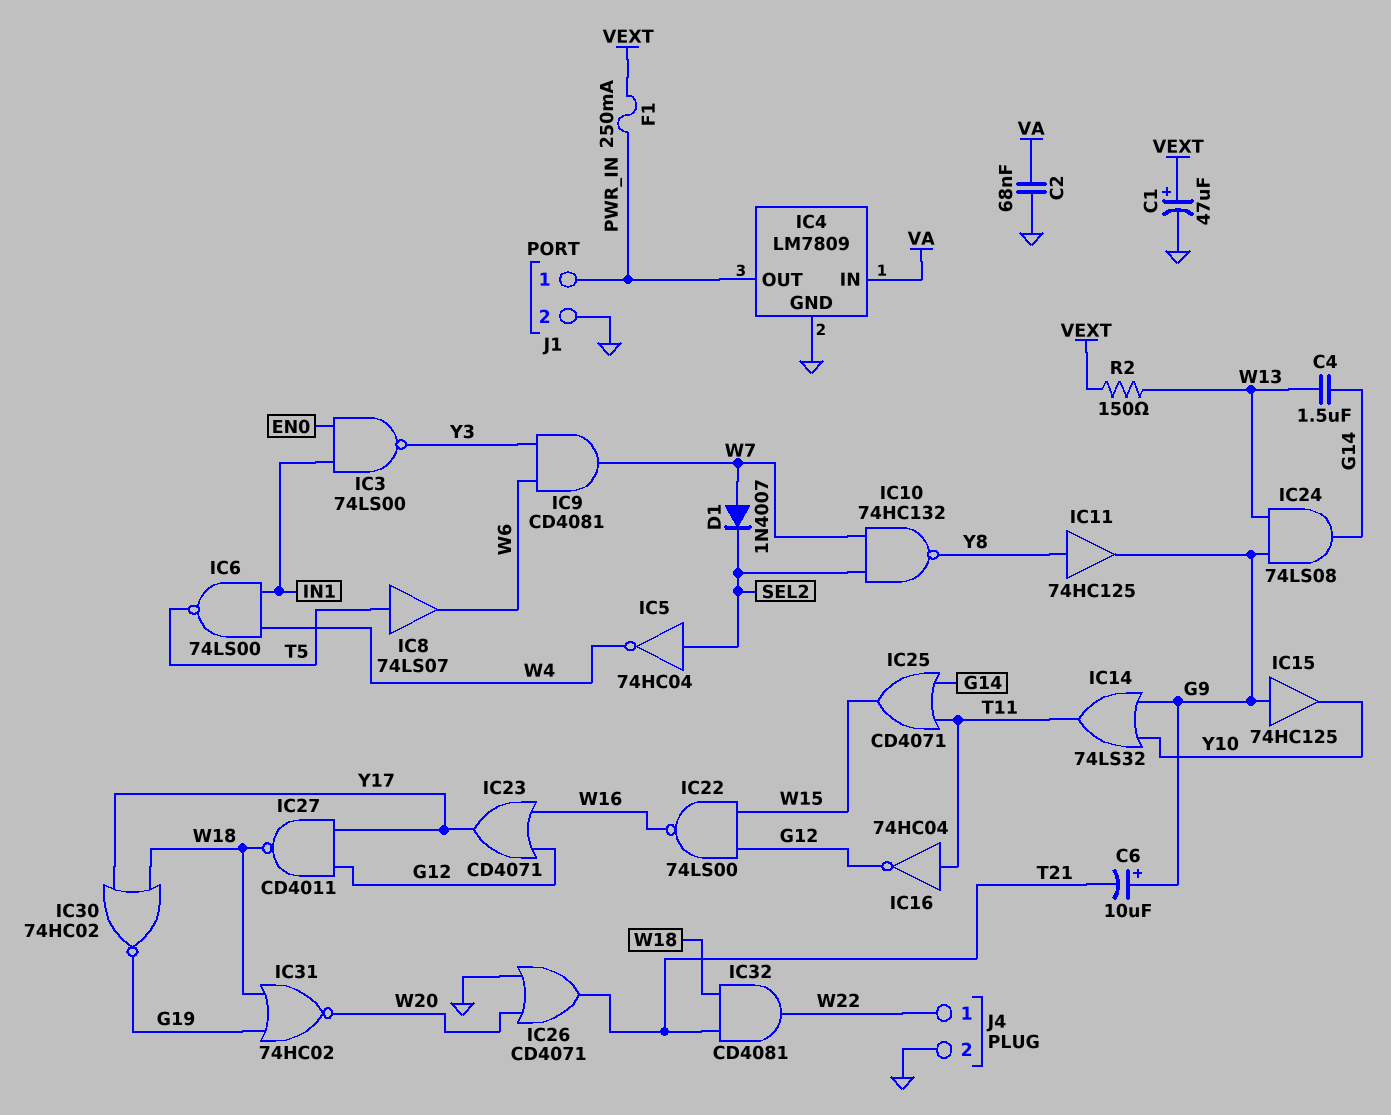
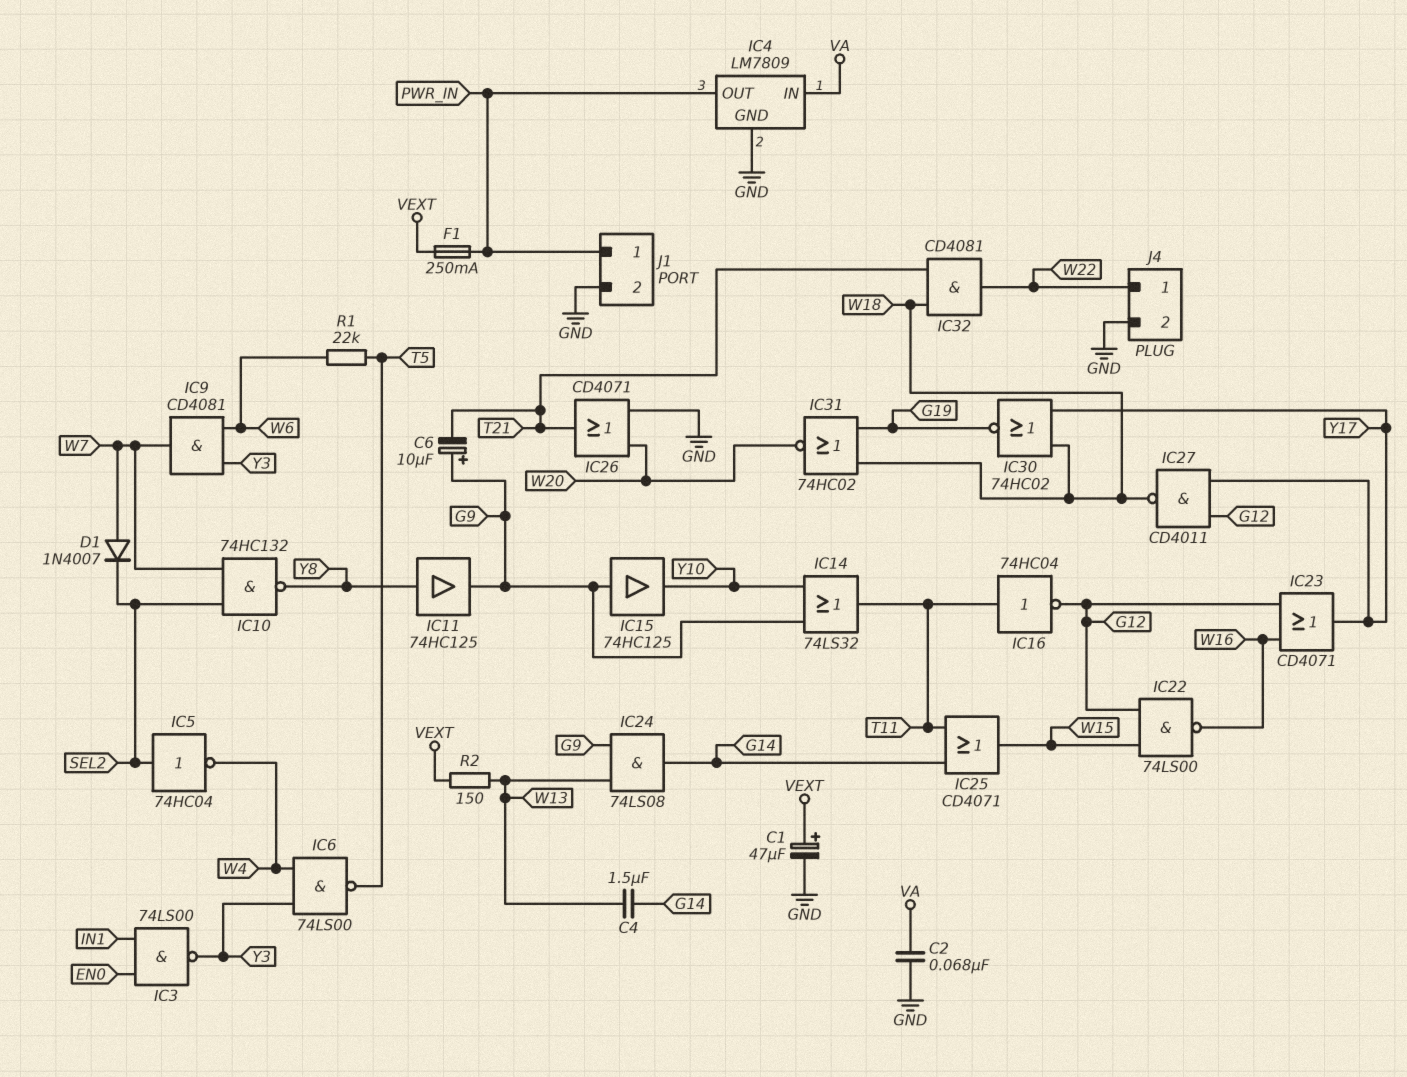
IC6: NAND 74LS00 (in IN1, in W4, out T5) -> NAND 74LS00 (in W4, in Y3, out T5)
IC8: buffer 74LS07 (in T5, out W6) -> none
R1: none -> 22k (T5, W6)

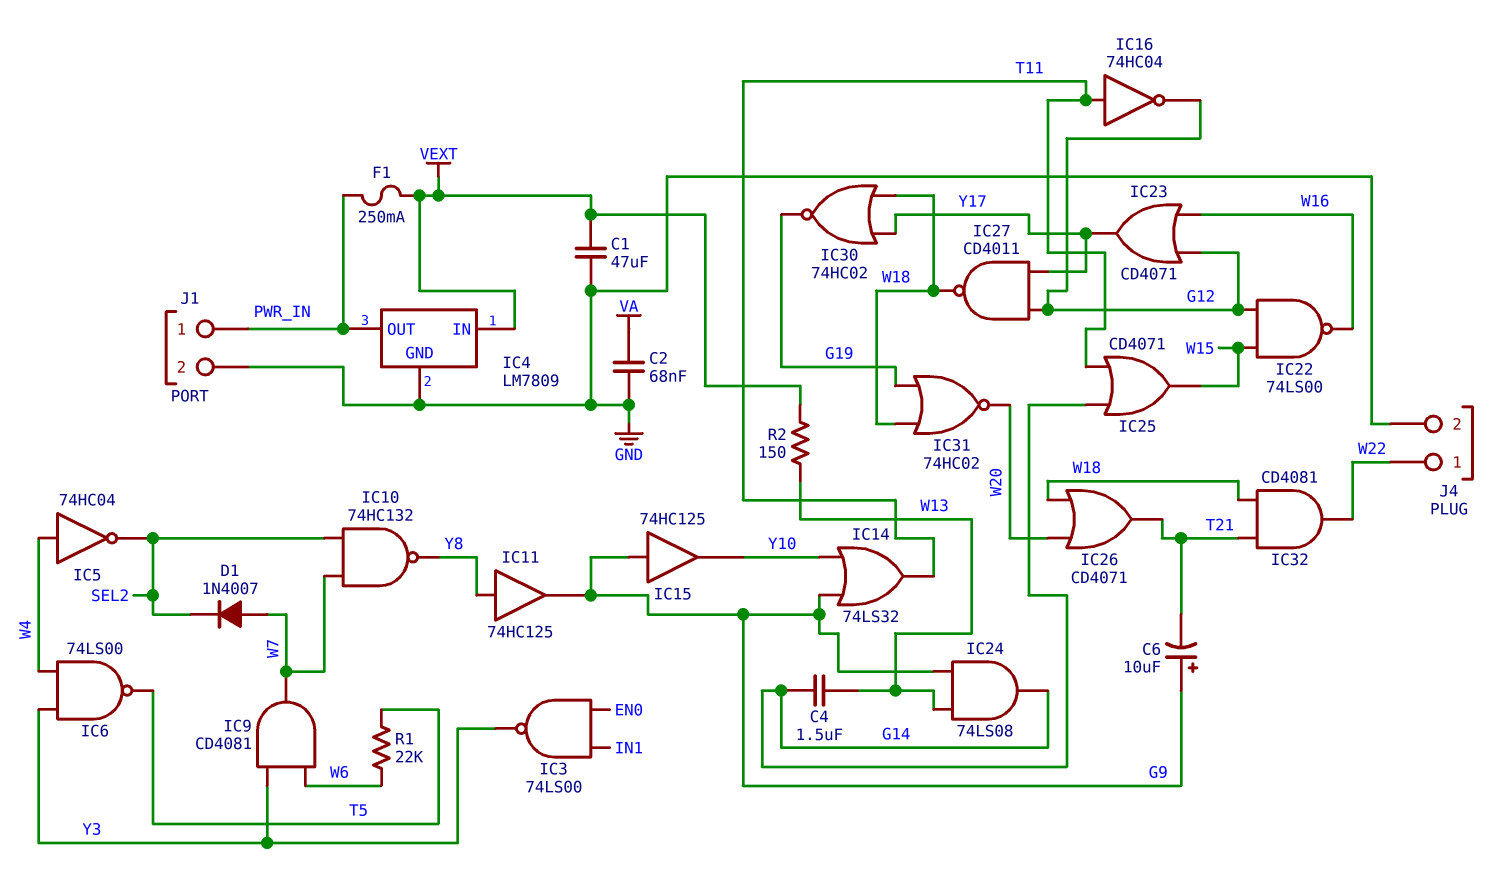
C1: 47uF (plus VEXT, minus GND) -> 47uF (GND, VEXT)
IC4 pin IN: VA -> VEXT
IC5: NOT 74HC04 (in SEL2, out W4) -> NOT 74HC04 (in W4, out SEL2)
IC26: OR CD4071 (in GND, in W20, out T21) -> OR CD4071 (in W18, in W20, out T21)

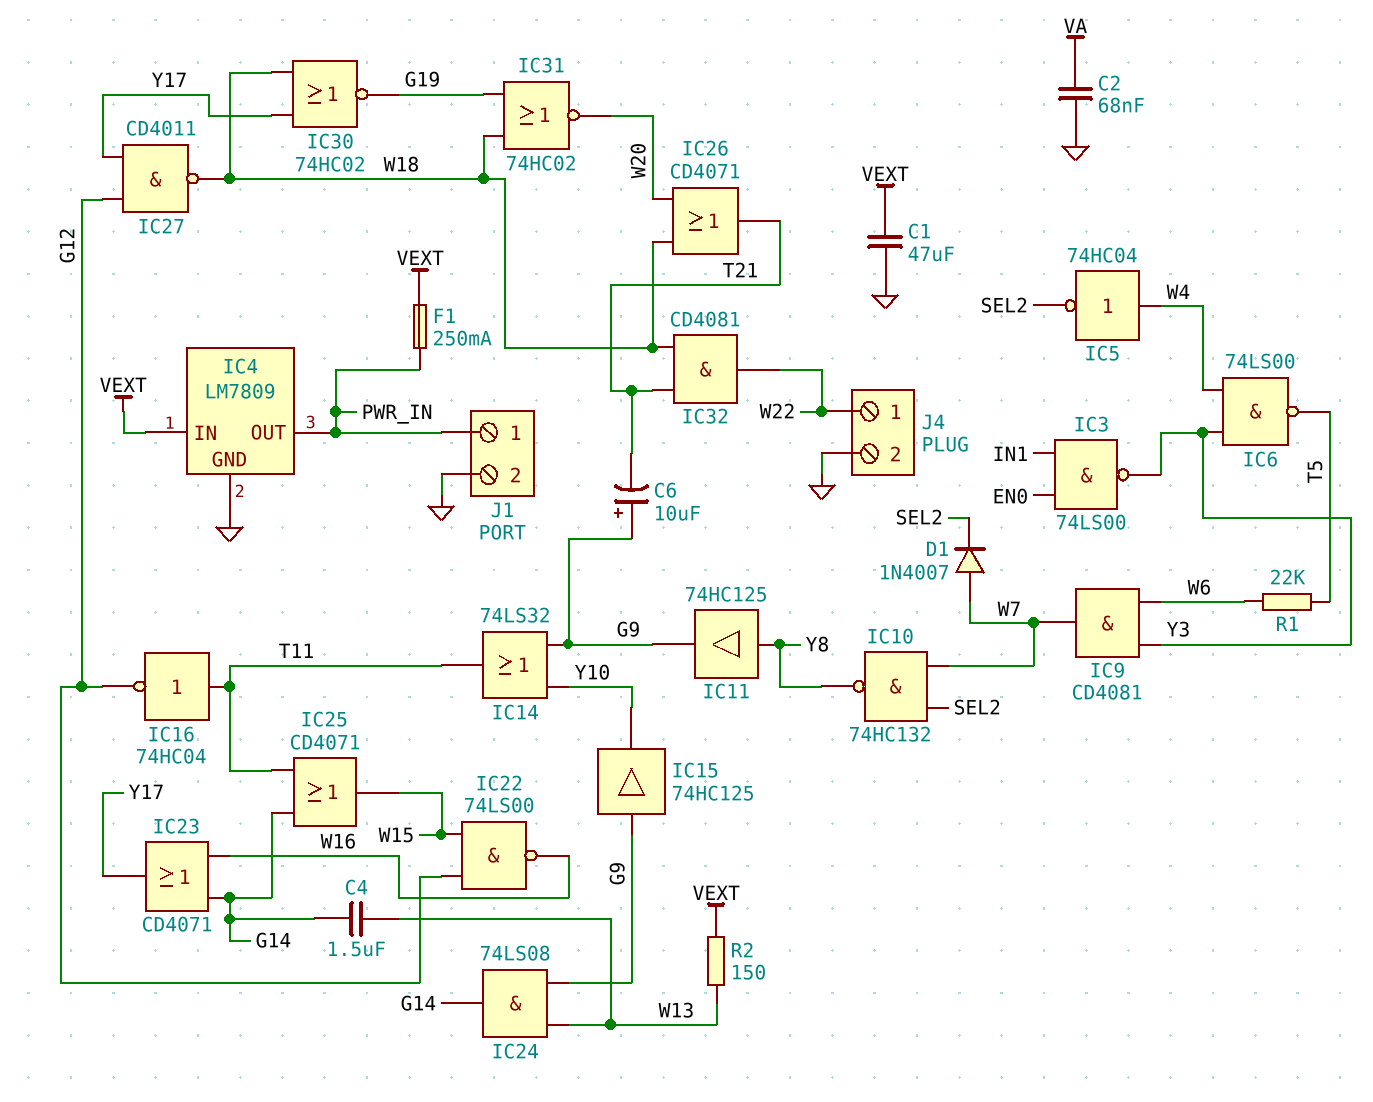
IC23: OR CD4071 (in G12, in W16, out Y17) -> OR CD4071 (in G14, in W16, out Y17)

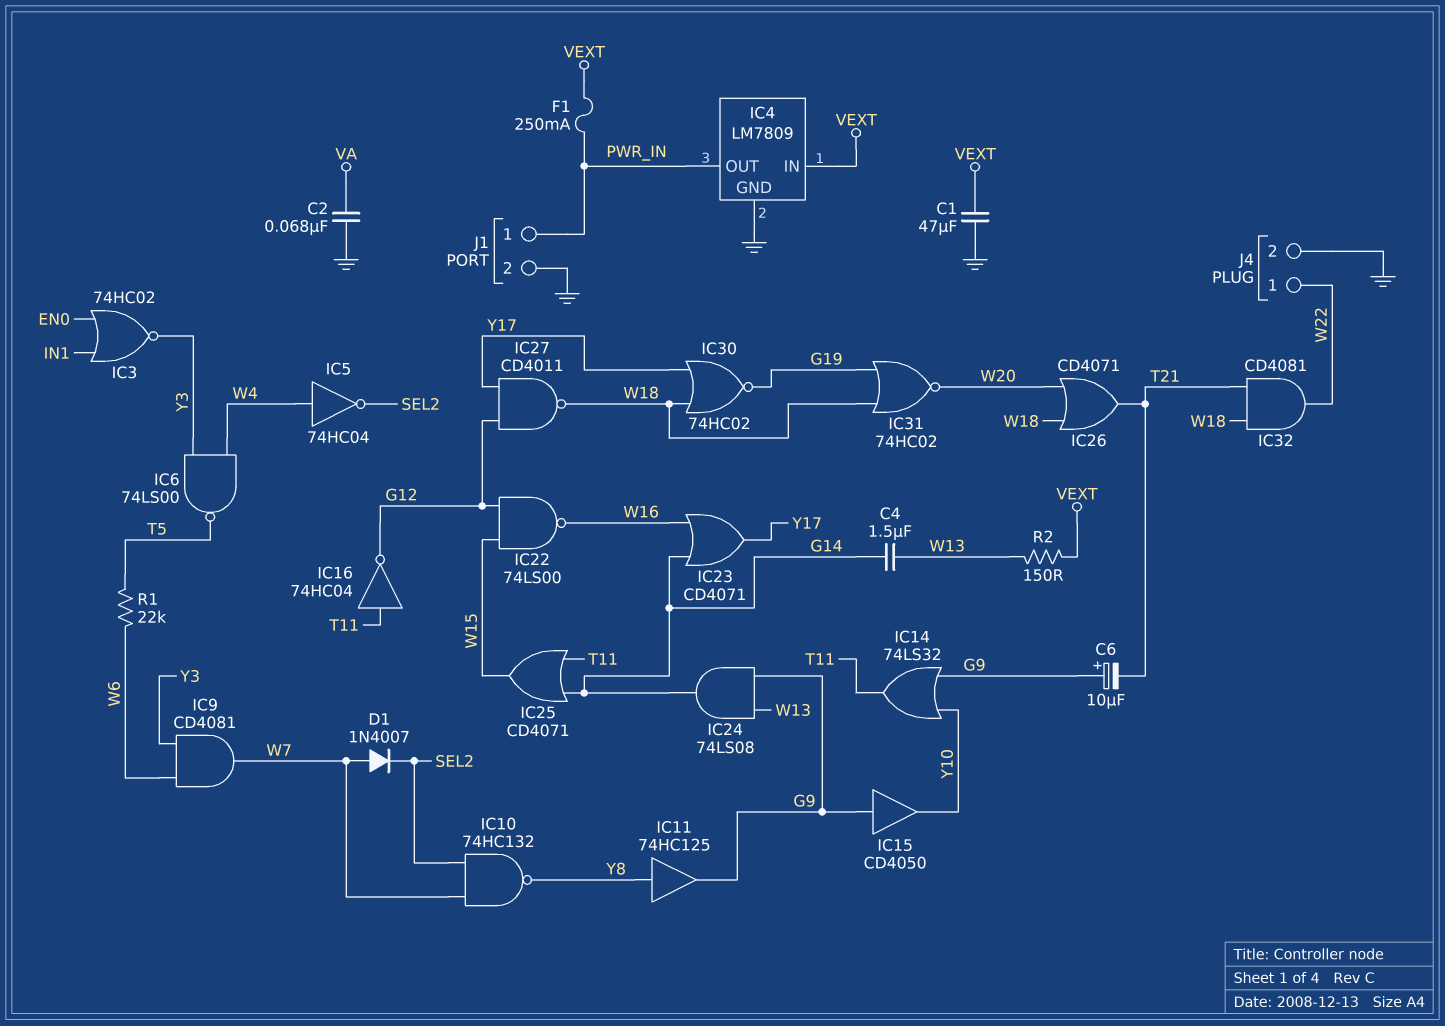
IC3: NAND 74LS00 (in EN0, in IN1, out Y3) -> NOR 74HC02 (in EN0, in IN1, out Y3)
IC15: buffer 74HC125 (in G9, out Y10) -> buffer CD4050 (in G9, out Y10)

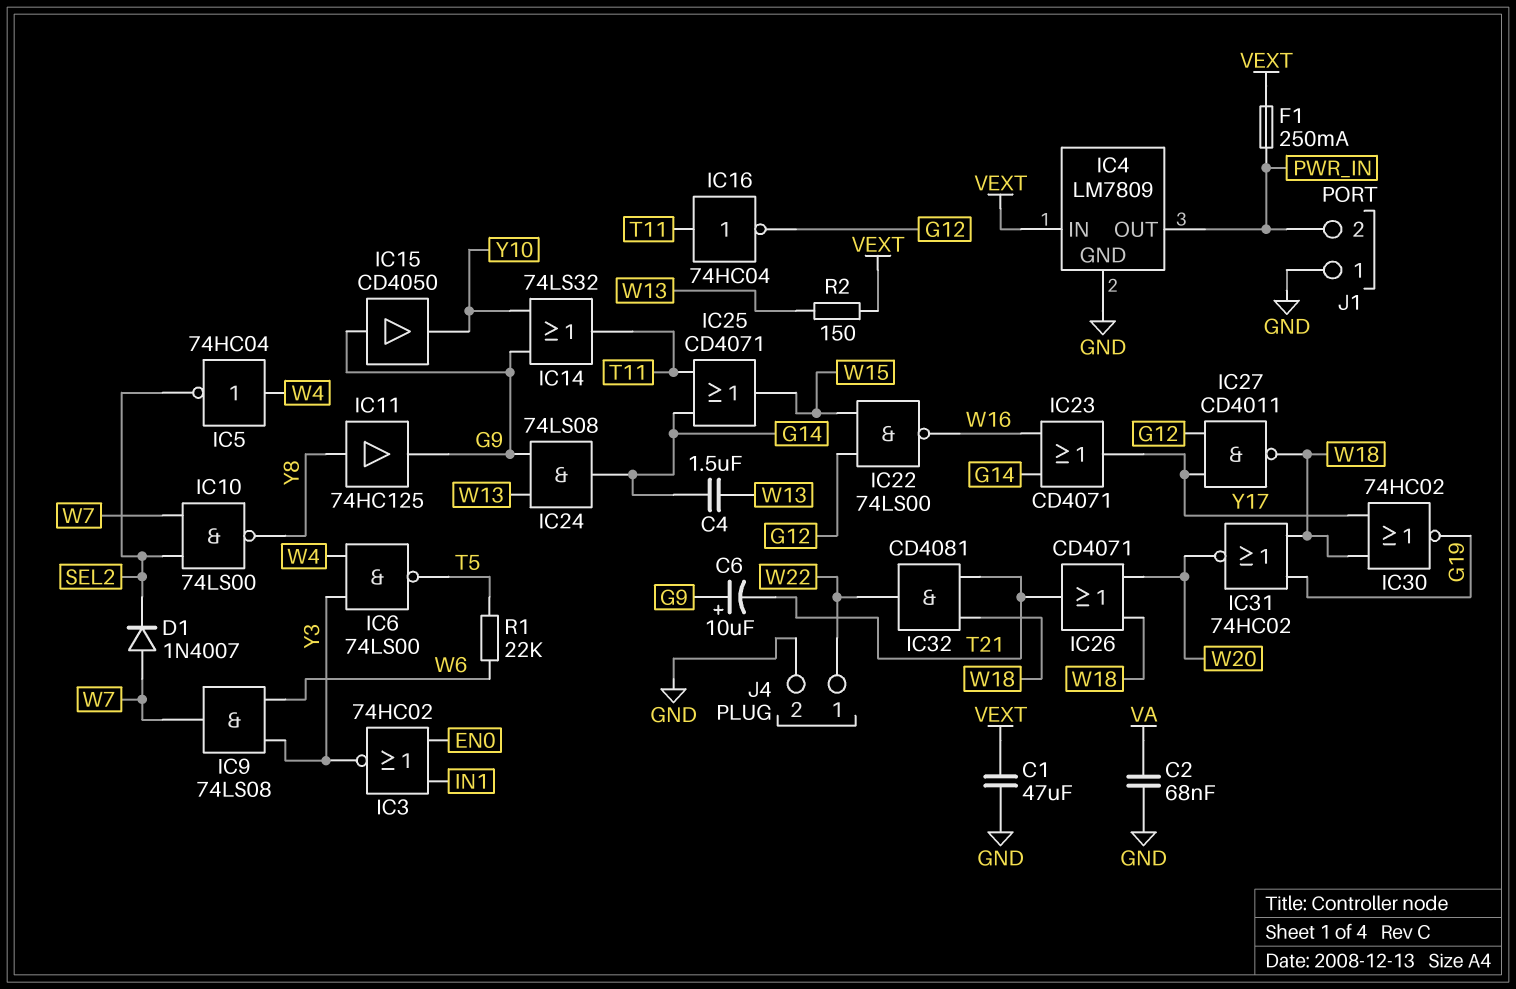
IC9: AND CD4081 (in W6, in Y3, out W7) -> AND 74LS08 (in W6, in Y3, out W7)
IC10: NAND 74HC132 (in SEL2, in W7, out Y8) -> NAND 74LS00 (in SEL2, in W7, out Y8)
J1 pin 1: PWR_IN -> GND
J1 pin 2: GND -> PWR_IN

